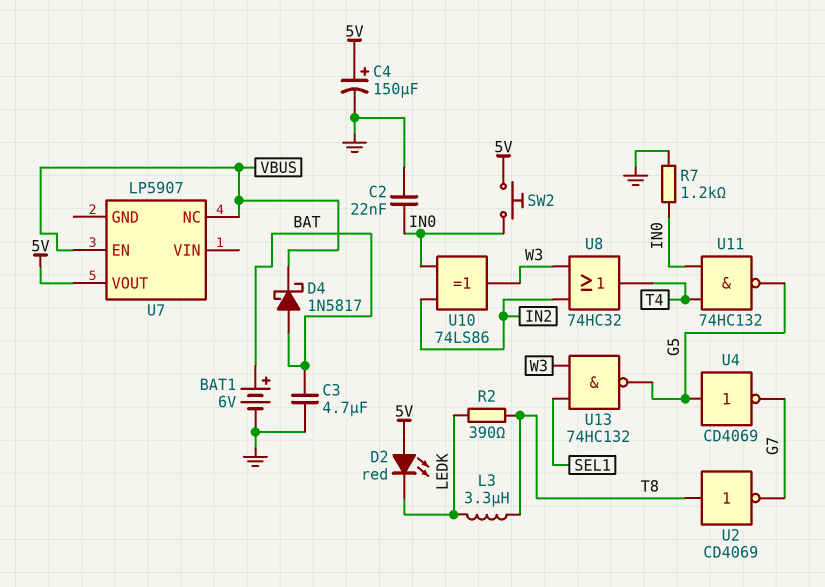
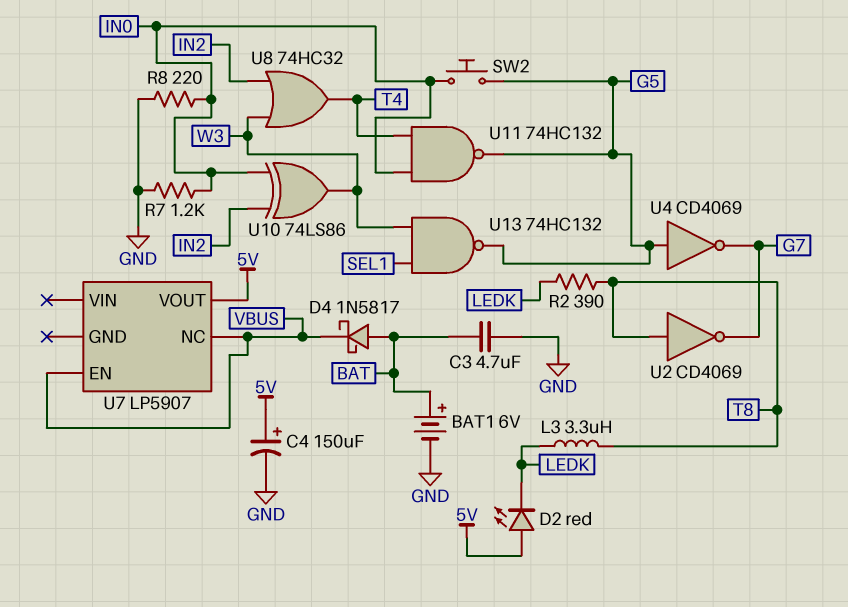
C2: 22nF (GND, IN0) -> none
R8: none -> 220 (GND, IN0)
SW2: button (5V, IN0) -> button (G5, IN0)

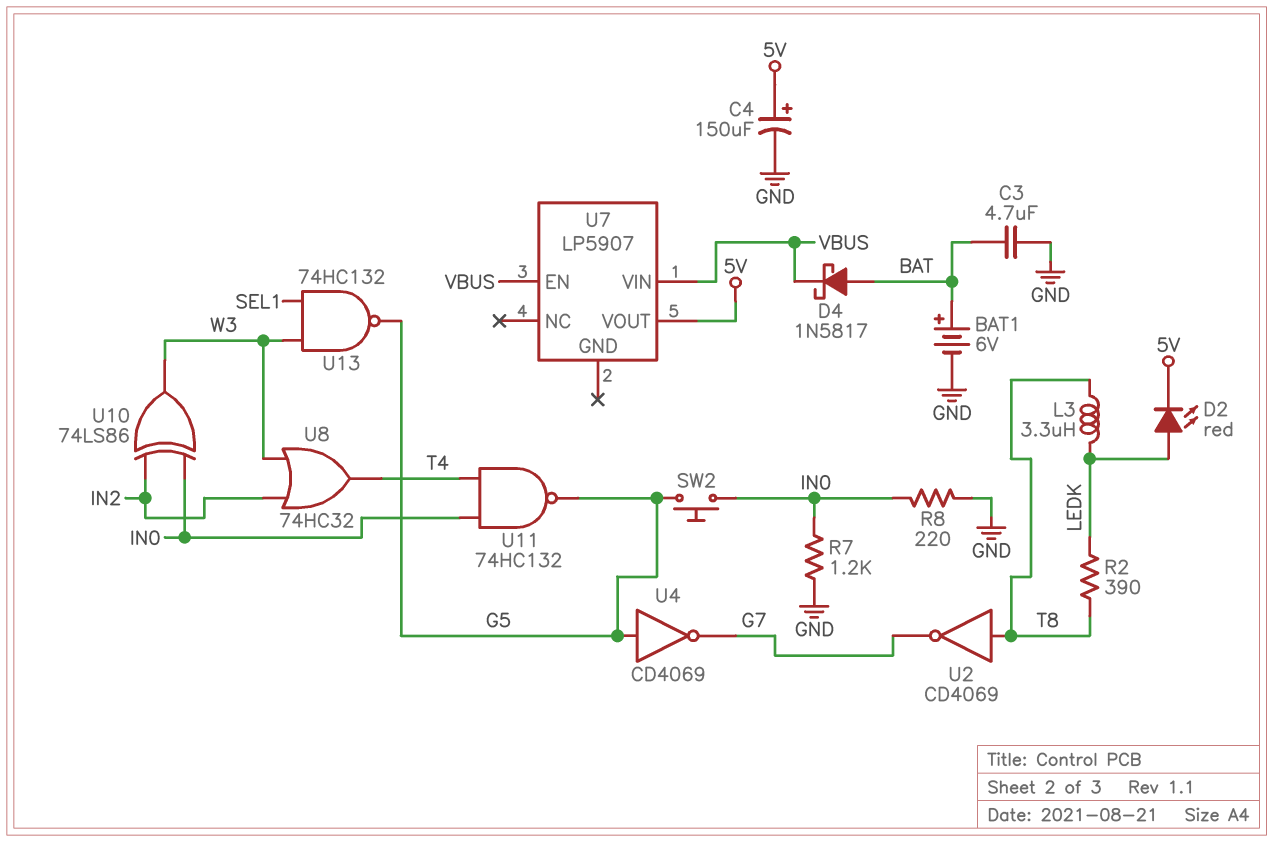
D2: LED red (A 5V, K LEDK) -> LED red (A LEDK, K 5V)
U7 pin NC: VBUS -> none
U7 pin VIN: none -> VBUS

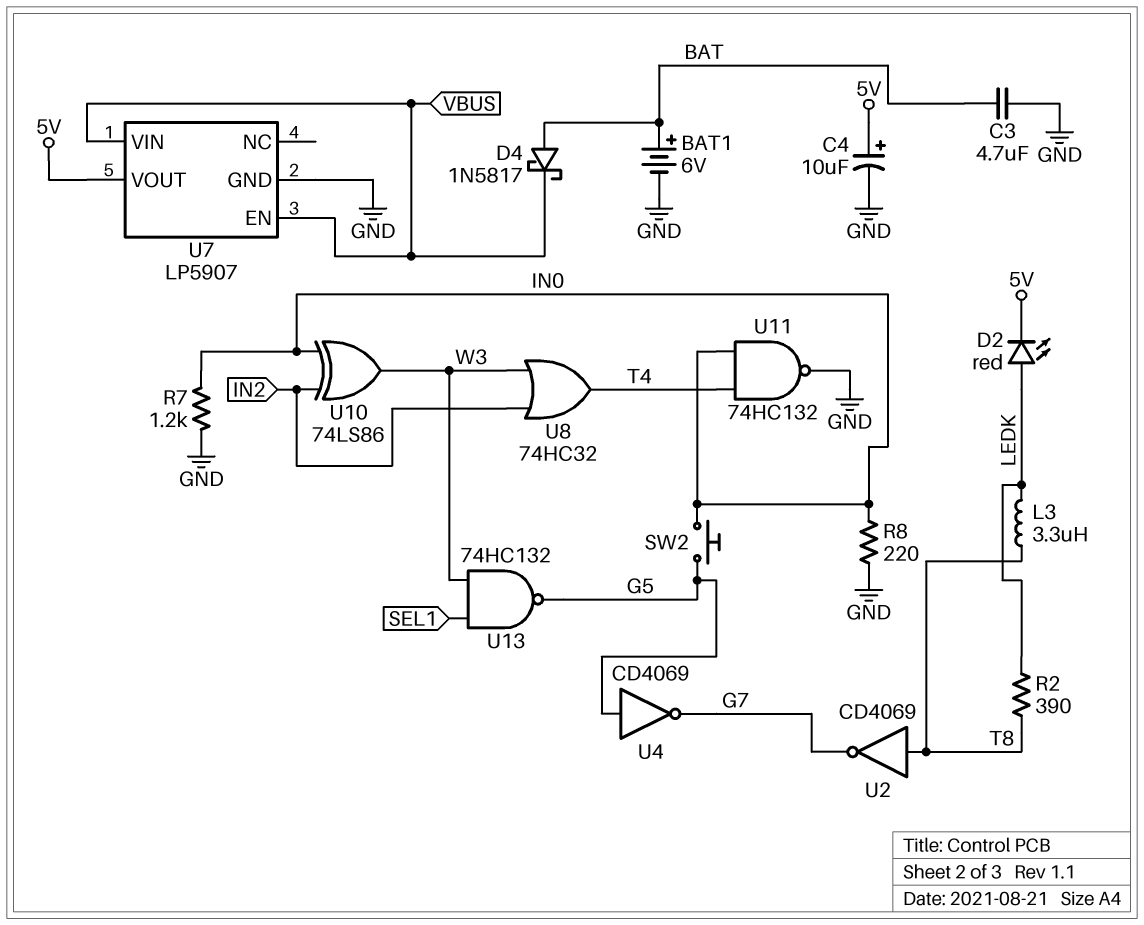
C4: 150uF (plus 5V, minus GND) -> 10uF (plus 5V, minus GND)
U7 pin GND: none -> GND
U11: NAND 74HC132 (in IN0, in T4, out G5) -> NAND 74HC132 (in IN0, in T4, out GND)

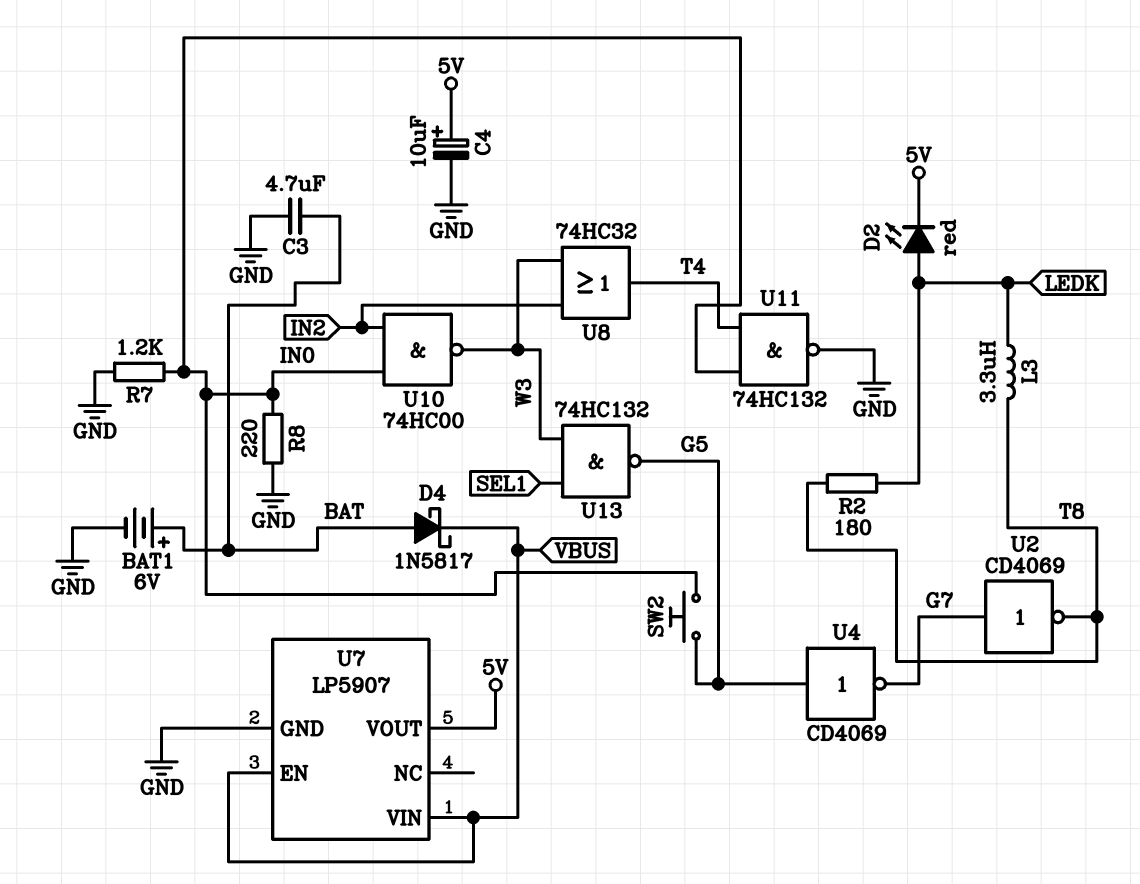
R2: 390 (LEDK, T8) -> 180 (LEDK, T8)
U2: NOT CD4069 (in T8, out G7) -> NOT CD4069 (in G7, out T8)
U10: XOR 74LS86 (in IN0, in IN2, out W3) -> NAND 74HC00 (in IN0, in IN2, out W3)

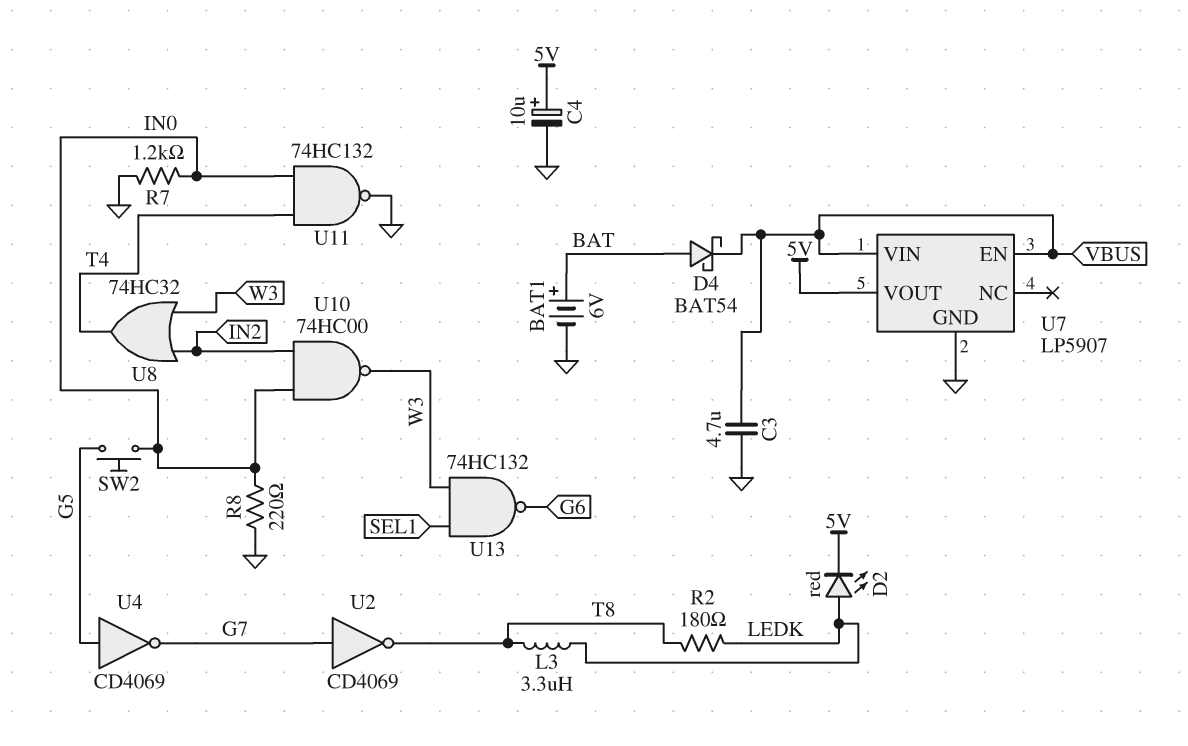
C3: 4.7uF (BAT, GND) -> 4.7uF (GND, VBUS)
D4: schottky 1N5817 (A BAT, K VBUS) -> schottky BAT54 (A BAT, K VBUS)
U13: NAND 74HC132 (in SEL1, in W3, out G5) -> NAND 74HC132 (in SEL1, in W3, out G6)

